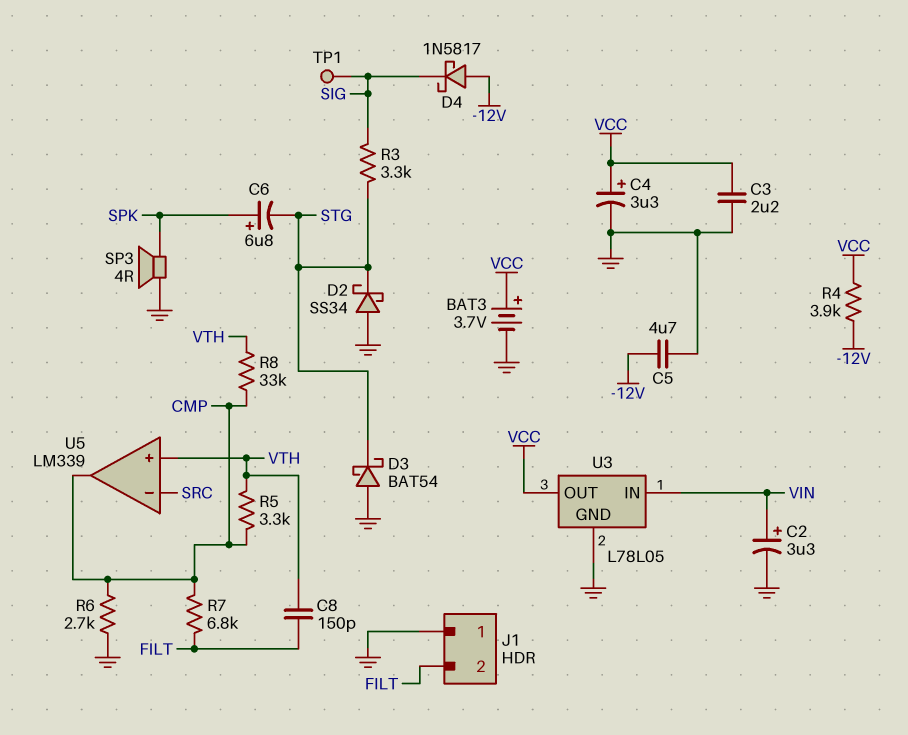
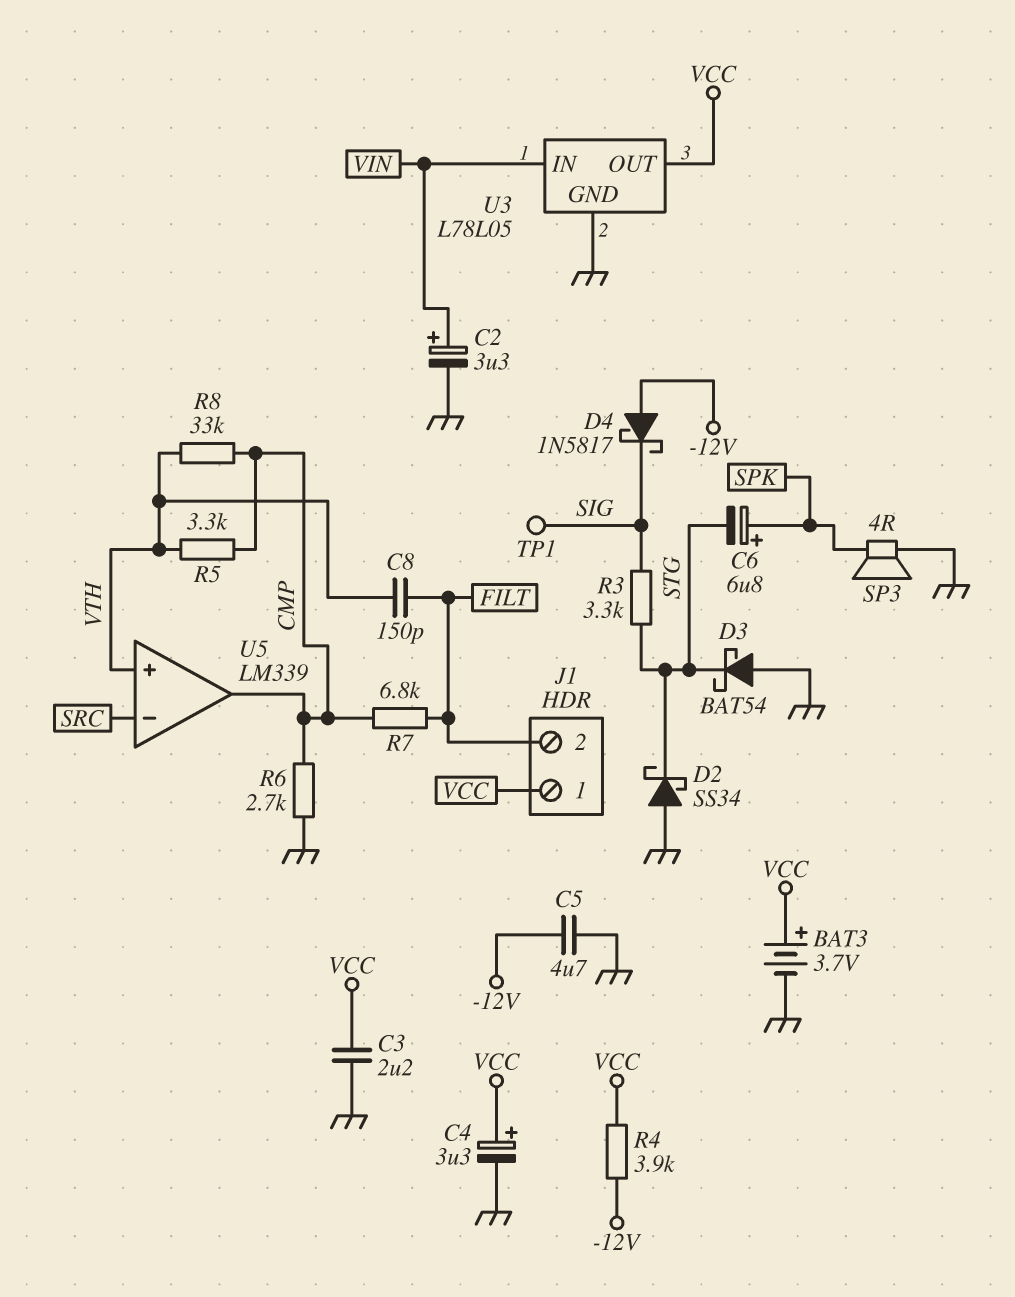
J1 pin 1: GND -> VCC

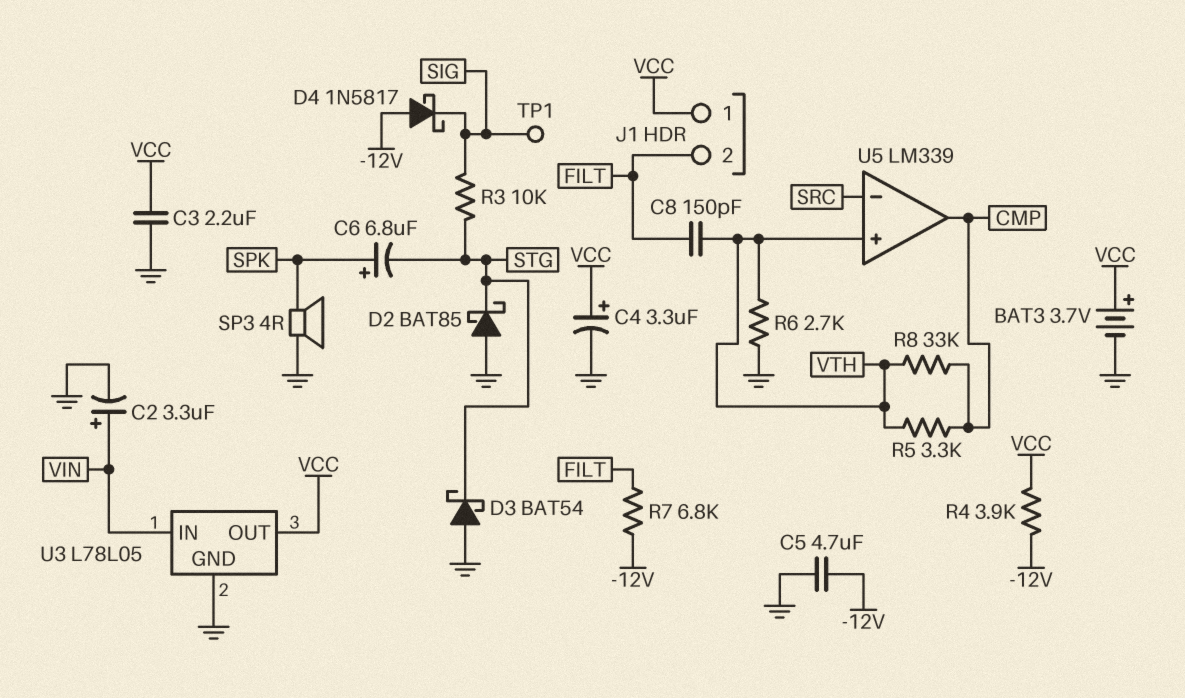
D2: schottky SS34 (A GND, K STG) -> schottky BAT85 (A GND, K STG)
R3: 3.3k (SIG, STG) -> 10k (SIG, STG)
R6: 2.7k (CMP, GND) -> 2.7k (GND, VTH)
R7: 6.8k (CMP, FILT) -> 6.8k (-12V, FILT)

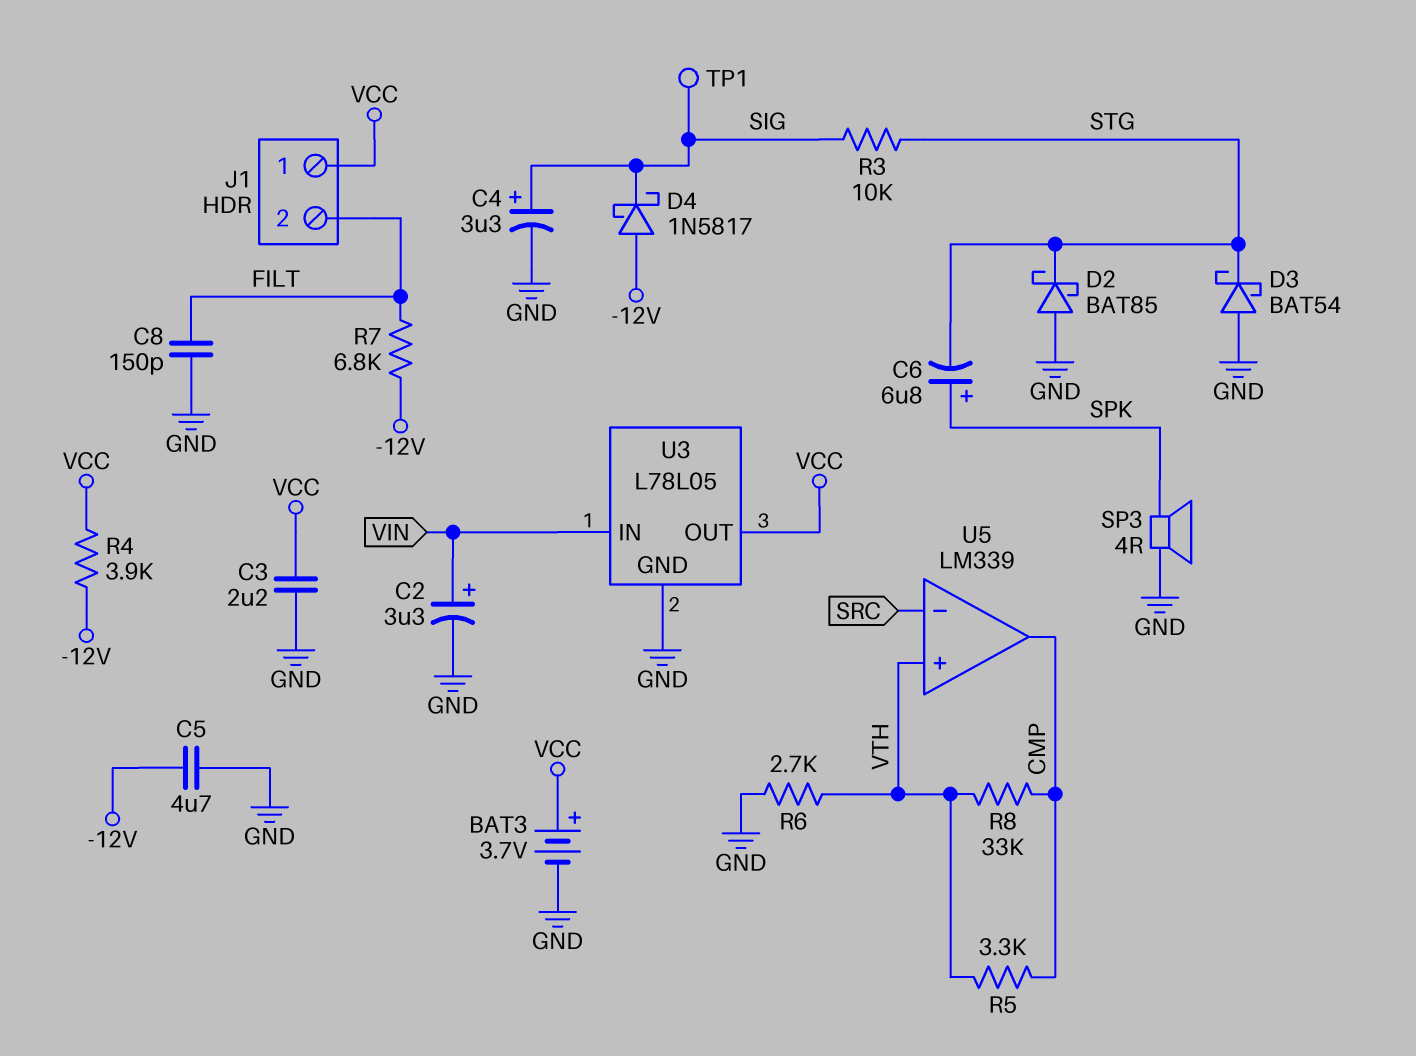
C4: 3.3uF (plus VCC, minus GND) -> 3.3uF (plus SIG, minus GND)
C8: 150pF (FILT, VTH) -> 150pF (FILT, GND)

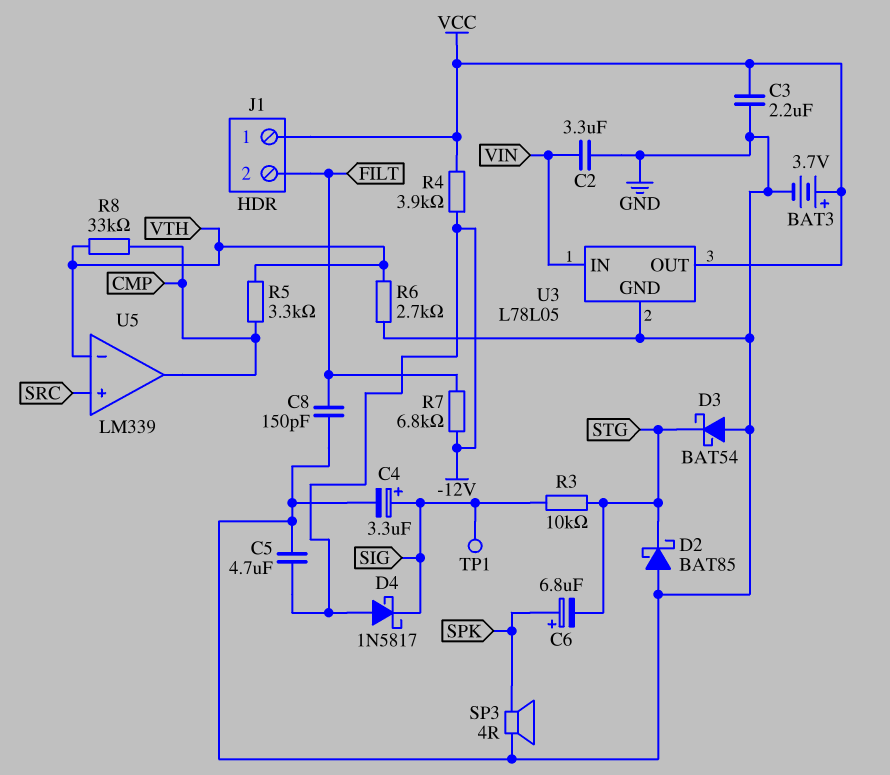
C2: 3.3uF (plus VIN, minus GND) -> 3.3uF (GND, VIN)
U5 pin in+: VTH -> SRC
U5 pin in-: SRC -> VTH

